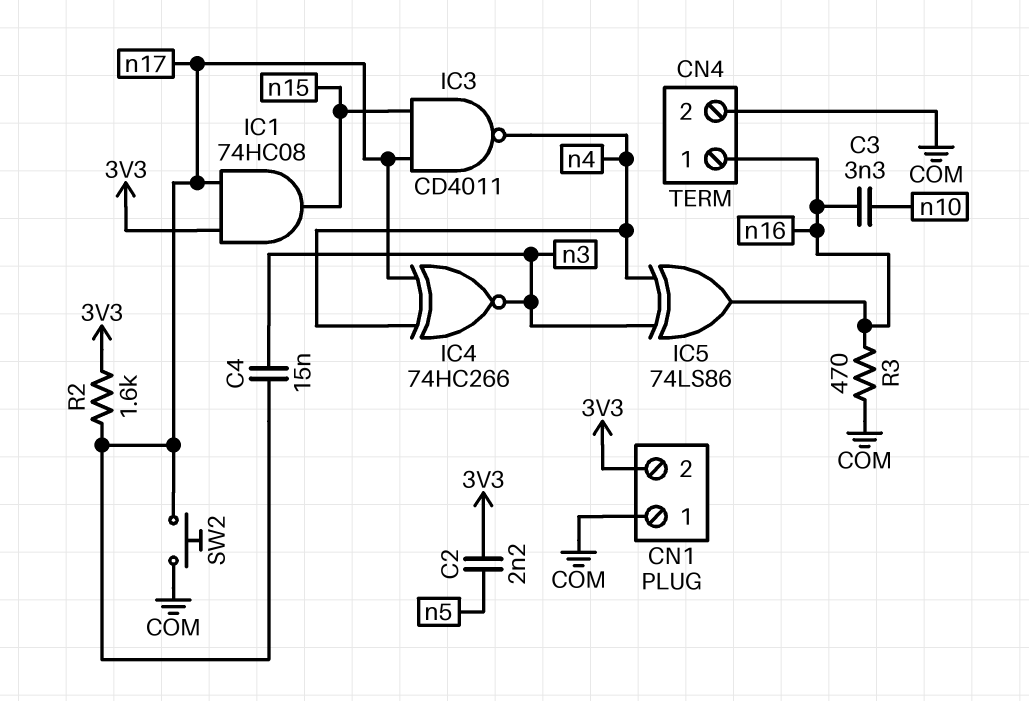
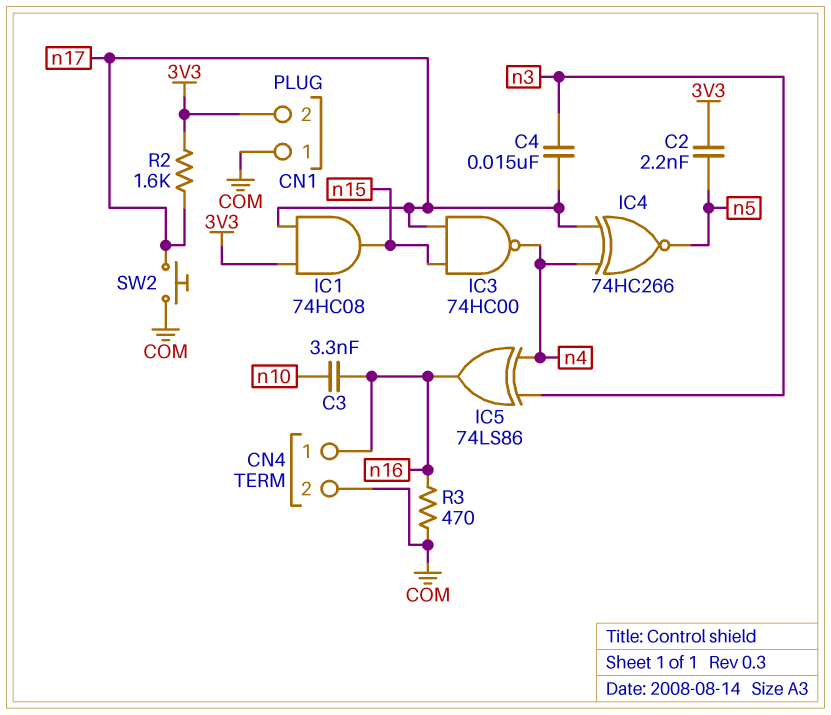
IC3: NAND CD4011 (in n15, in n17, out n4) -> NAND 74HC00 (in n15, in n17, out n4)
IC4: XNOR 74HC266 (in n4, in n17, out n3) -> XNOR 74HC266 (in n4, in n17, out n5)

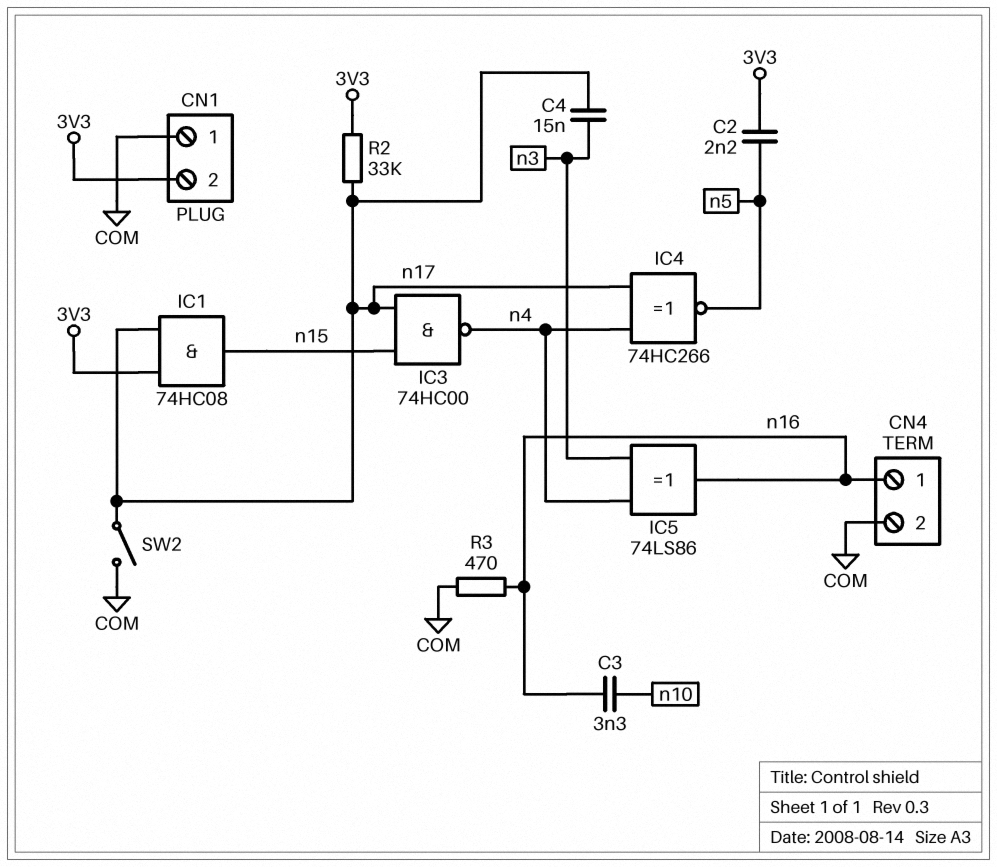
R2: 1.6k (3V3, n17) -> 33k (3V3, n17)
SW2: button (COM, n17) -> switch (COM, n17)

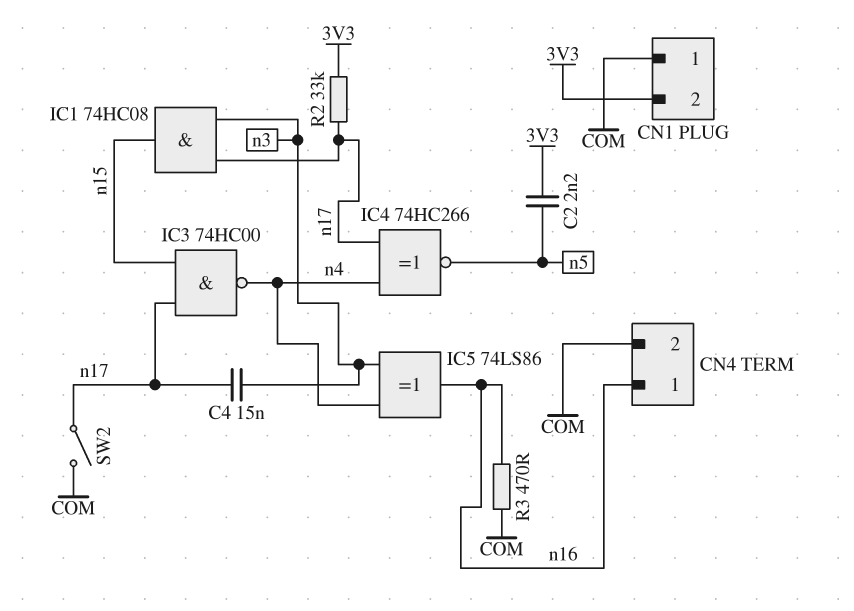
C3: 3.3nF (n10, n16) -> none
IC1: AND 74HC08 (in 3V3, in n17, out n15) -> AND 74HC08 (in n3, in n17, out n15)

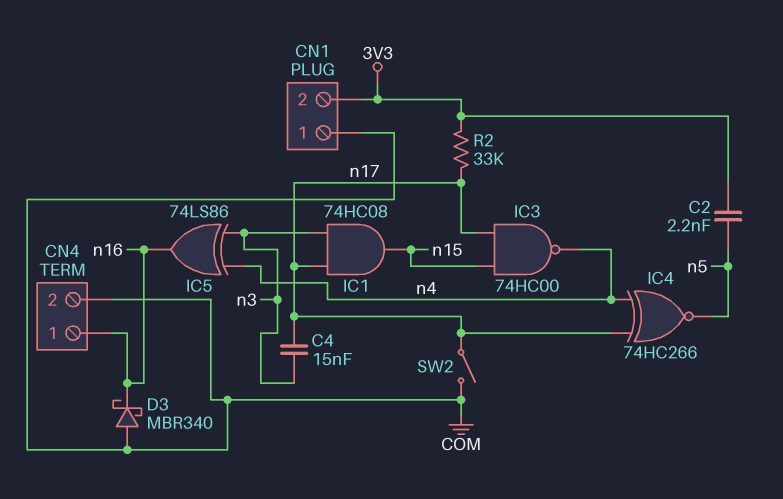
D3: none -> schottky MBR340 (A COM, K n16)
R3: 470 (COM, n16) -> none

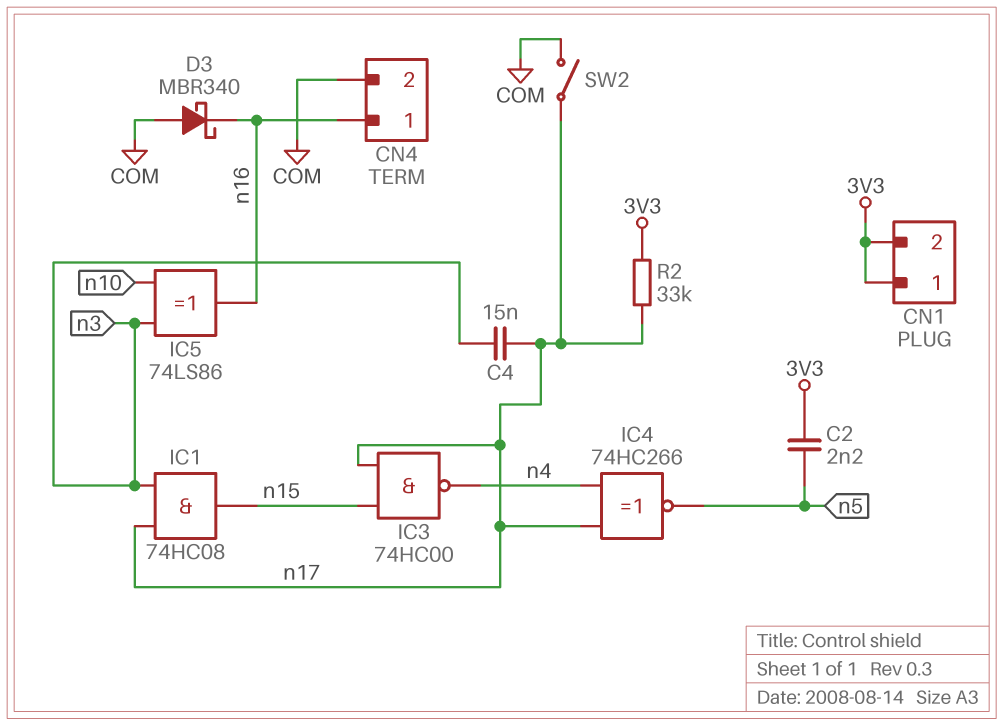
CN1 pin 1: COM -> 3V3
IC5: XOR 74LS86 (in n3, in n4, out n16) -> XOR 74LS86 (in n3, in n10, out n16)

